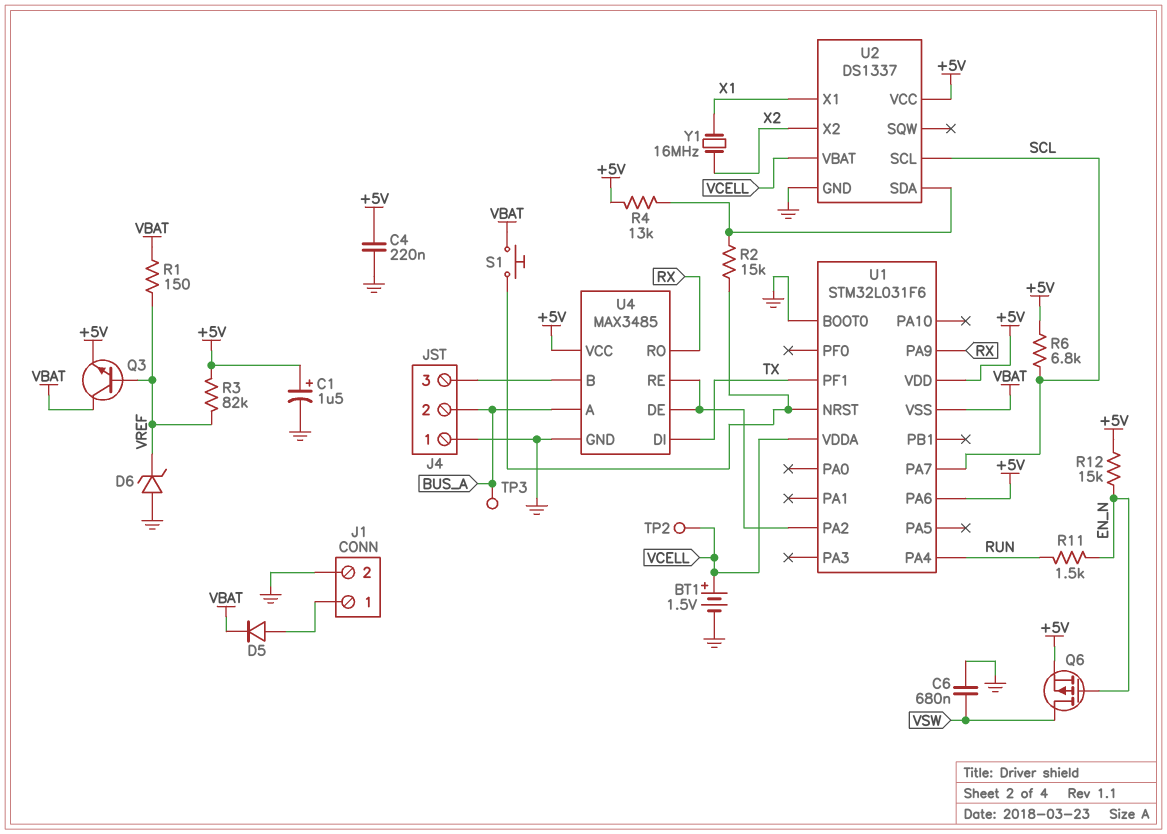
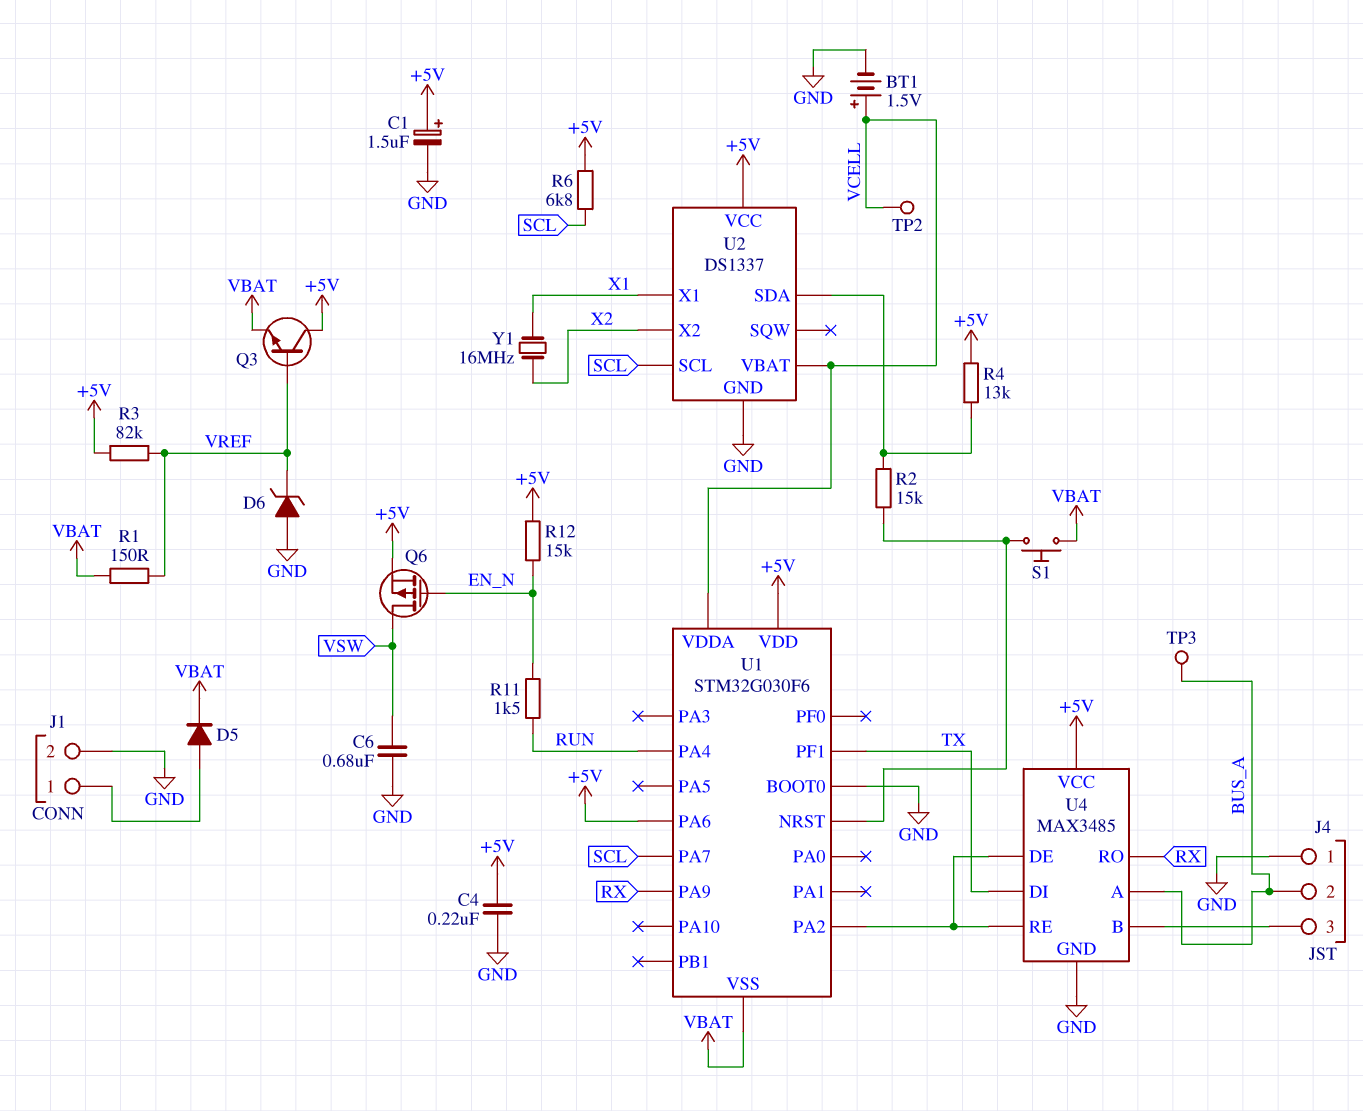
Q3: NPN (B VREF, C VBAT, E +5V) -> NPN (B VREF, C +5V, E VBAT)
U1: STM32L031F6 -> STM32G030F6

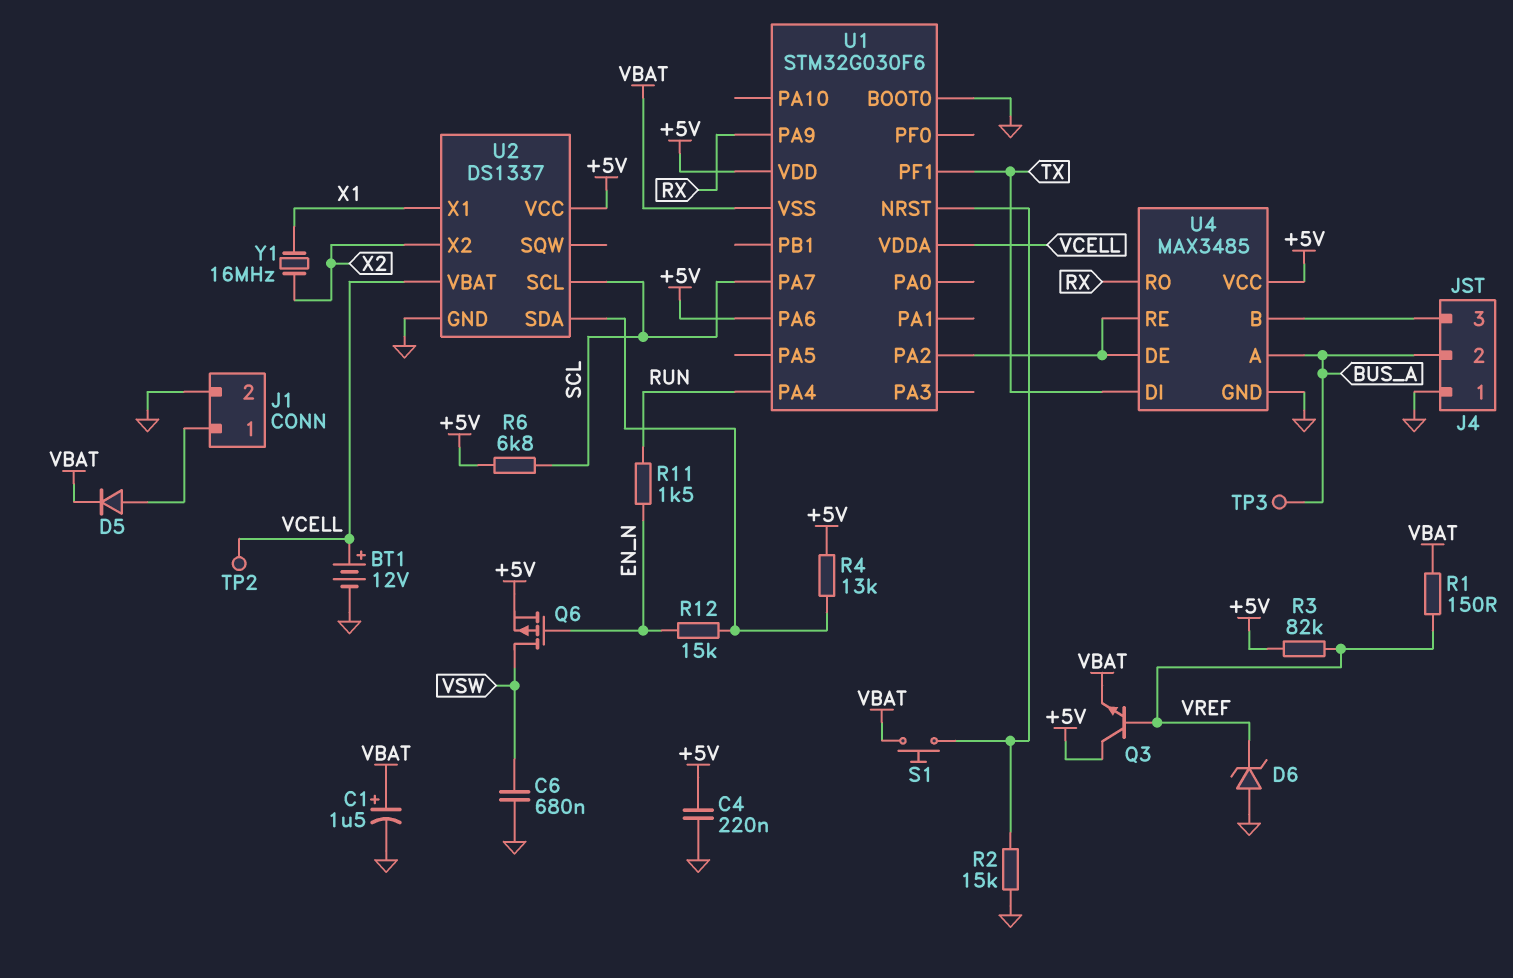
BT1: 1.5V (plus VCELL, minus GND) -> 12V (plus VCELL, minus GND)
C1: 1.5uF (plus +5V, minus GND) -> 1.5uF (plus VBAT, minus GND)
R2: 15k (U1/NRST, U2/SDA) -> 15k (GND, U1/NRST)
R12: 15k (+5V, EN_N) -> 15k (EN_N, U2/SDA)

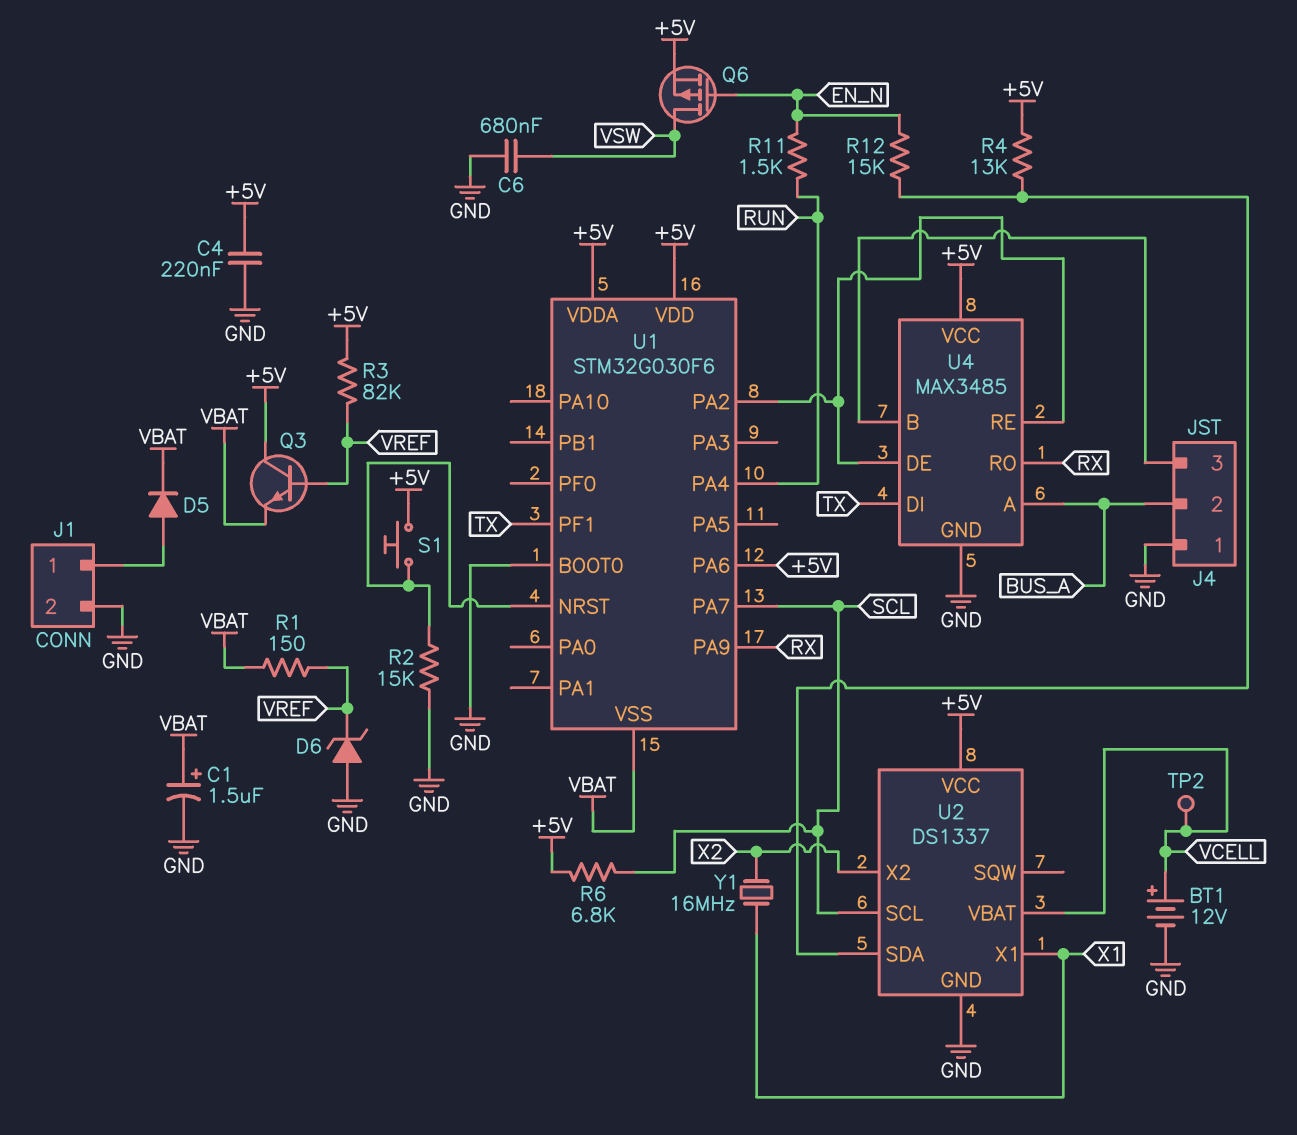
S1: button (U1/NRST, VBAT) -> button (+5V, U1/NRST)
TP3: test point (BUS_A) -> none
U1 pin VDDA: VCELL -> +5V

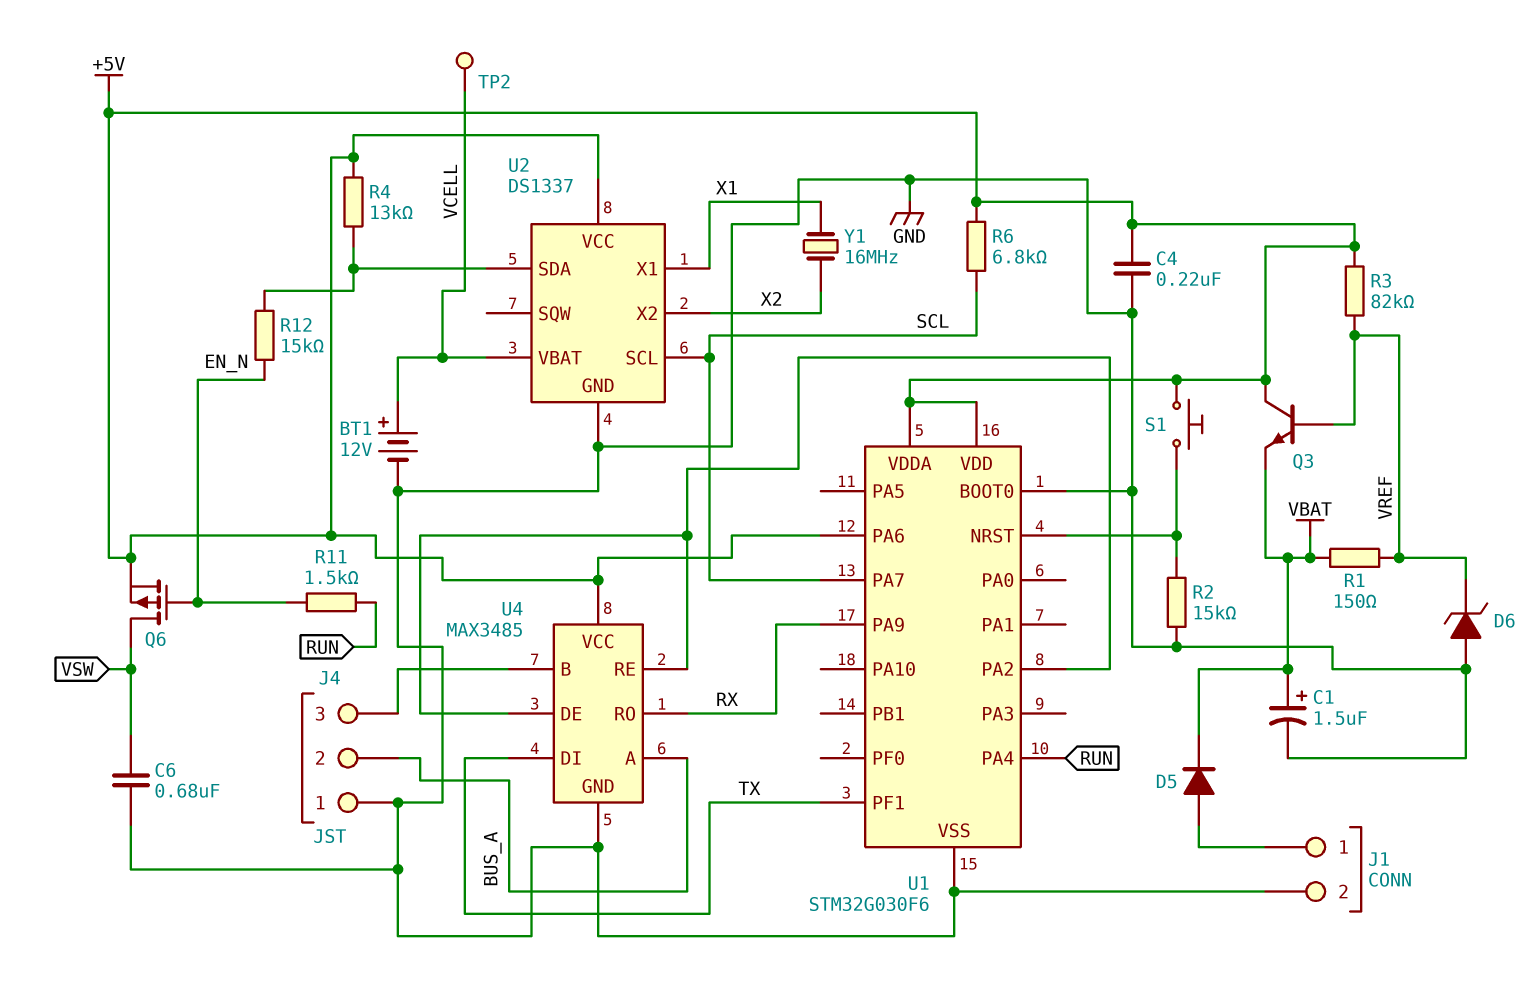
U1 pin VSS: VBAT -> GND

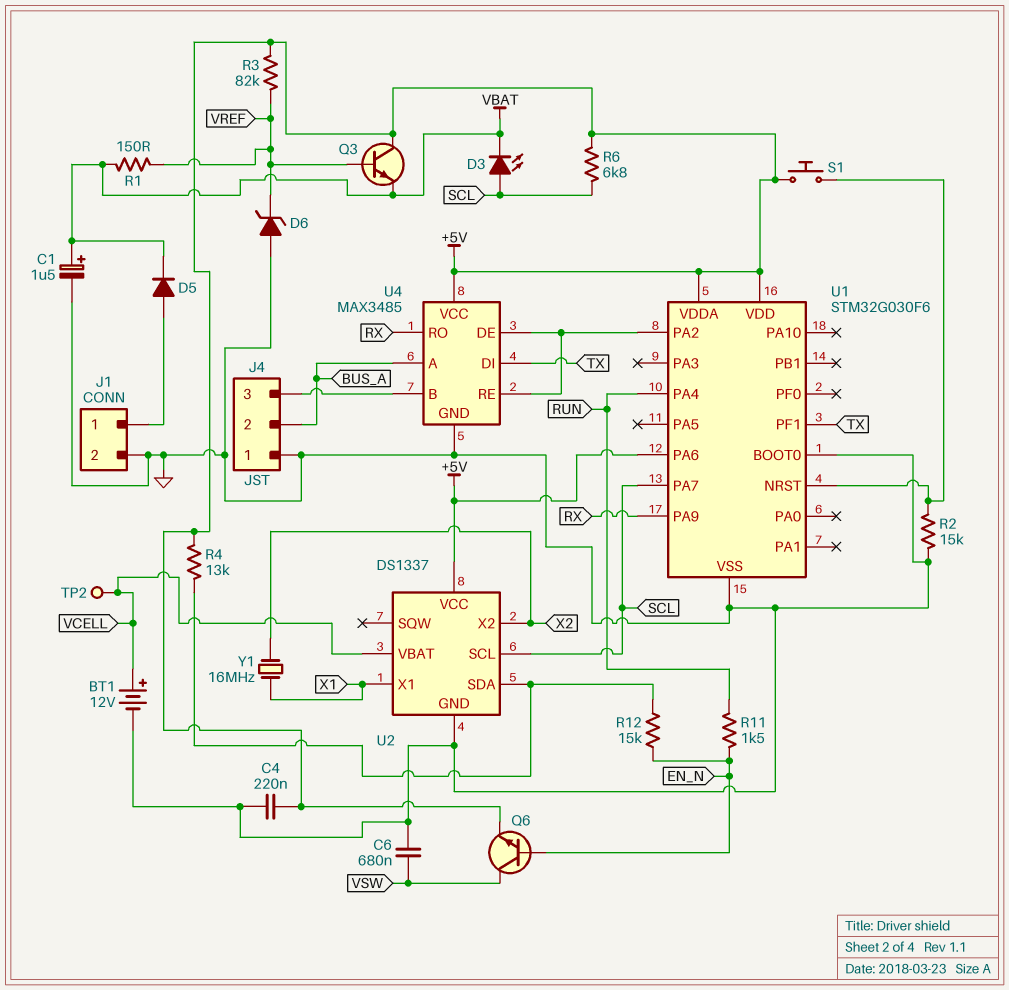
D3: none -> LED (A SCL, K VBAT)
Q6: PMOS (G EN_N, D VSW, S +5V) -> NPN (B EN_N, C VSW, E +5V)

